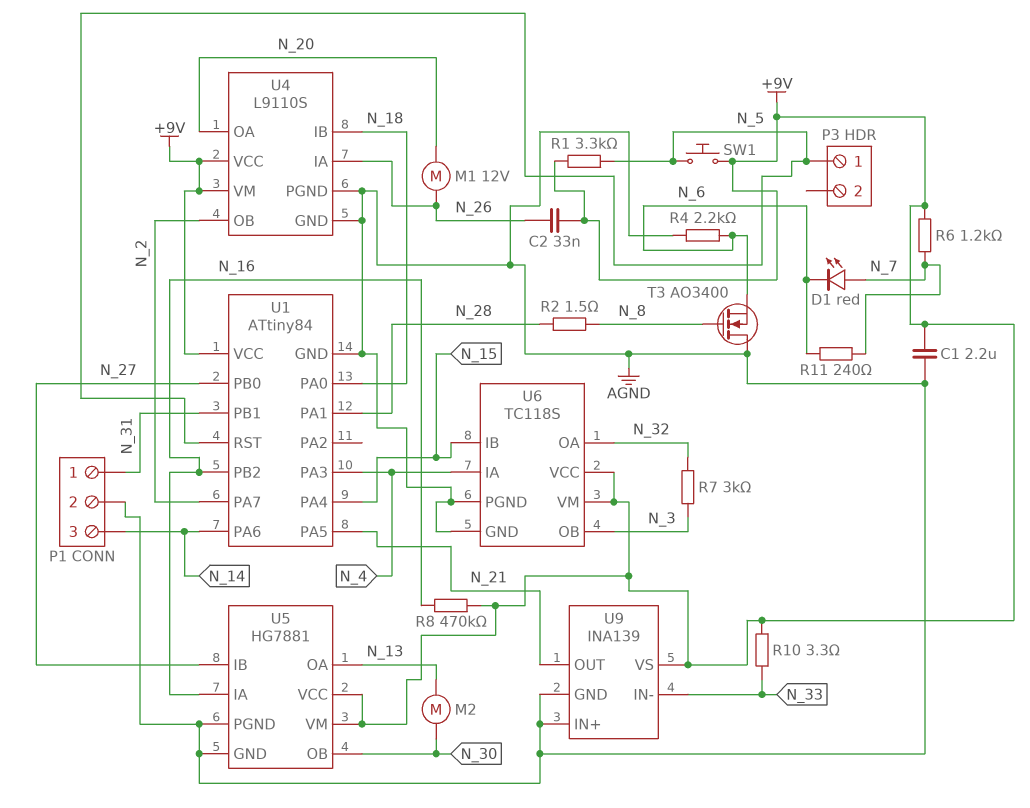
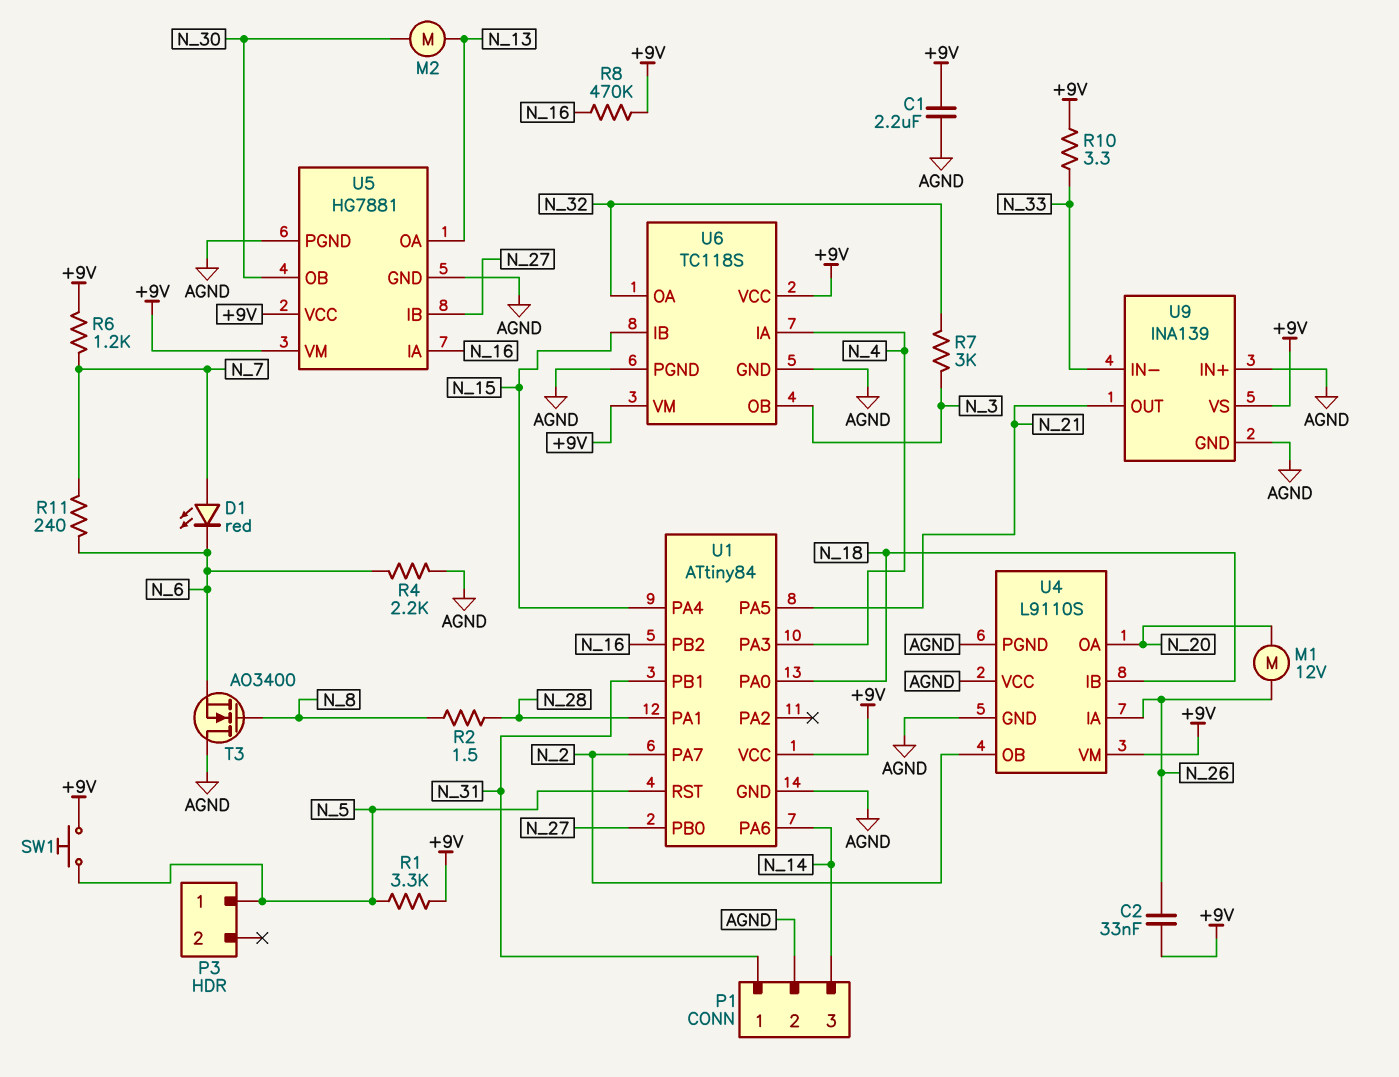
U4 pin VCC: +9V -> AGND

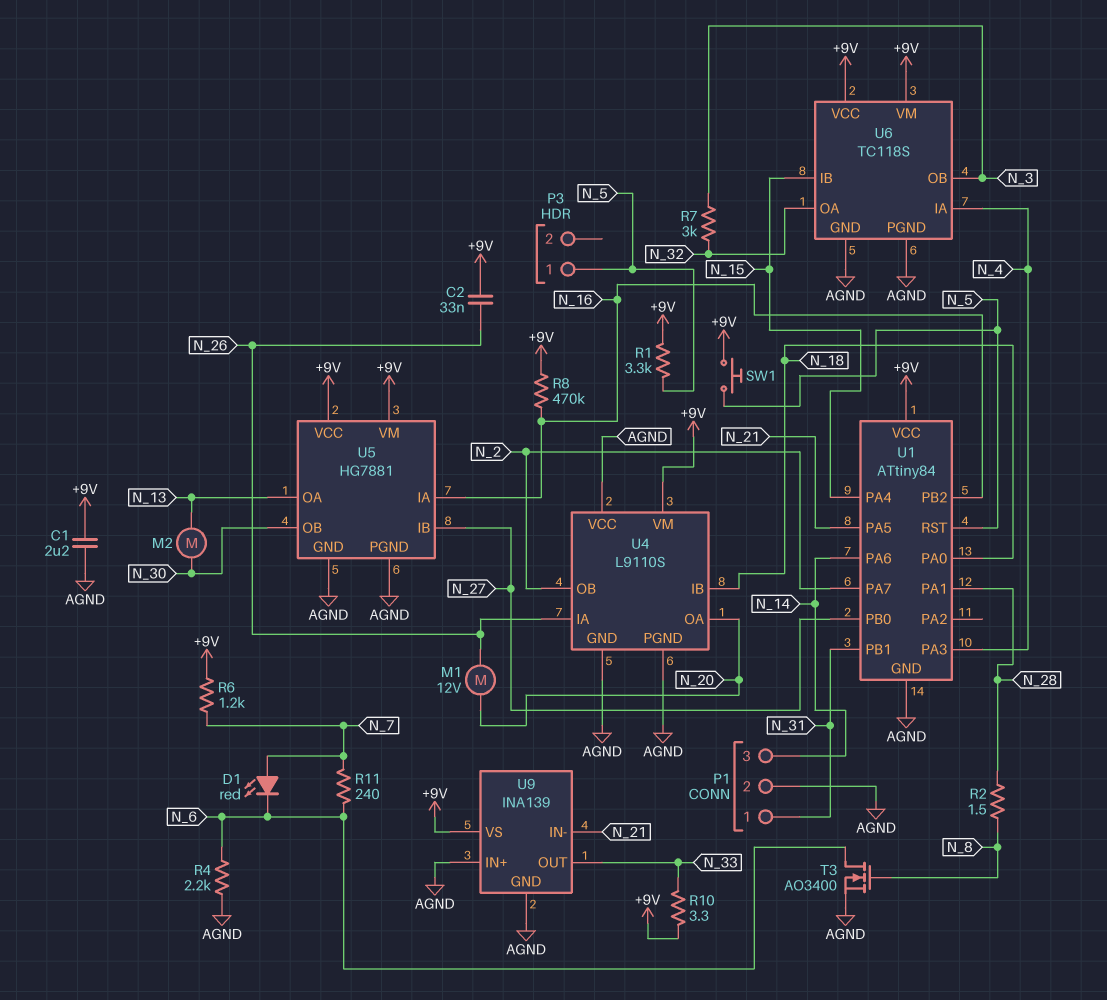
T3: NMOS AO3400 (G N_8, D AGND, S N_6) -> NMOS AO3400 (G N_8, D N_6, S AGND)
U9 pin IN-: N_33 -> N_21
U9 pin OUT: N_21 -> N_33

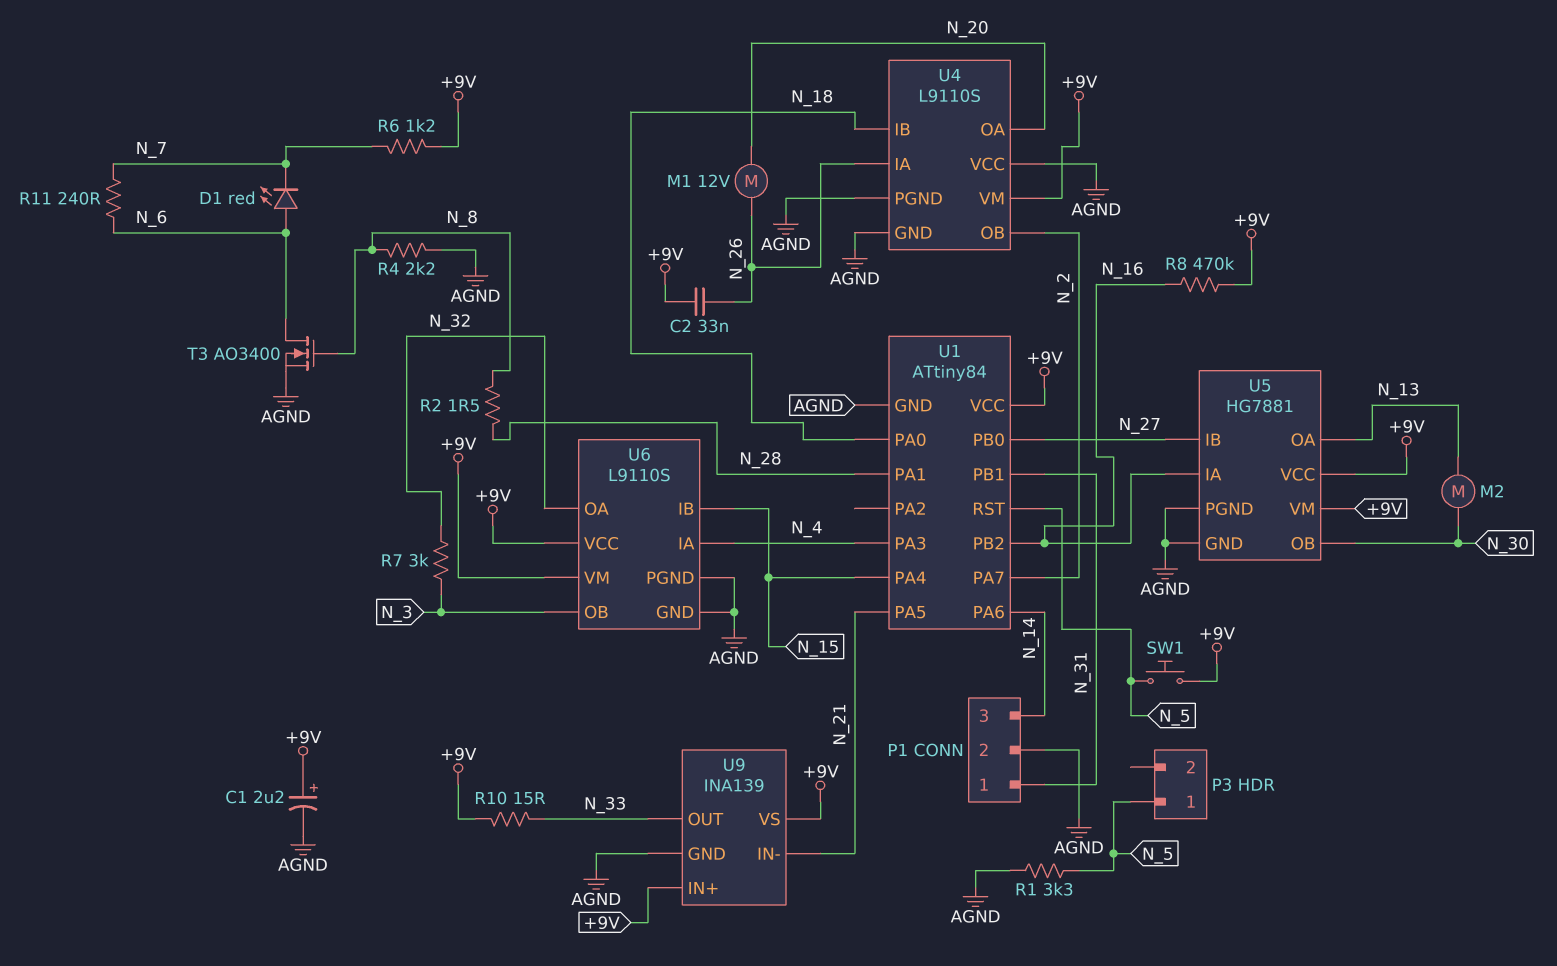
C1: 2.2uF (+9V, AGND) -> 2.2uF (plus +9V, minus AGND)
D1: LED red (A N_7, K N_6) -> LED red (A N_6, K N_7)
R1: 3.3k (+9V, N_5) -> 3.3k (AGND, N_5)
R4: 2.2k (AGND, N_6) -> 2.2k (AGND, N_8)
R10: 3.3 (+9V, N_33) -> 15 (+9V, N_33)
U6: TC118S -> L9110S
U9 pin IN+: AGND -> +9V

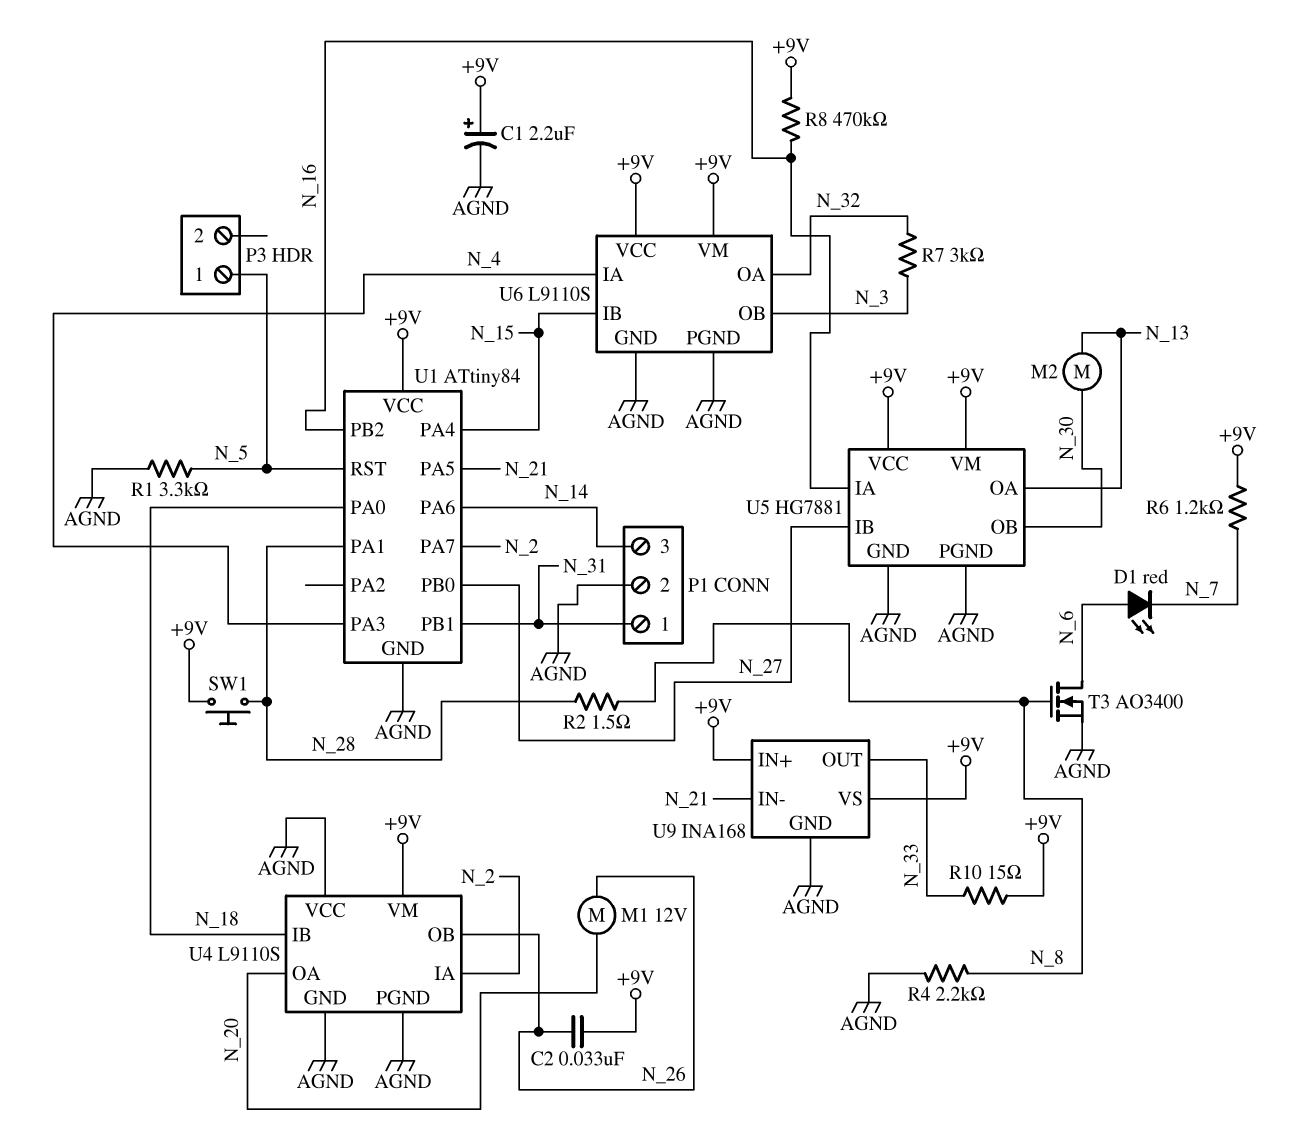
R11: 240 (N_6, N_7) -> none
SW1: button (+9V, N_5) -> button (+9V, N_28)
U4 pin IA: N_26 -> N_2
U4 pin OB: N_2 -> N_26
U9: INA139 -> INA168

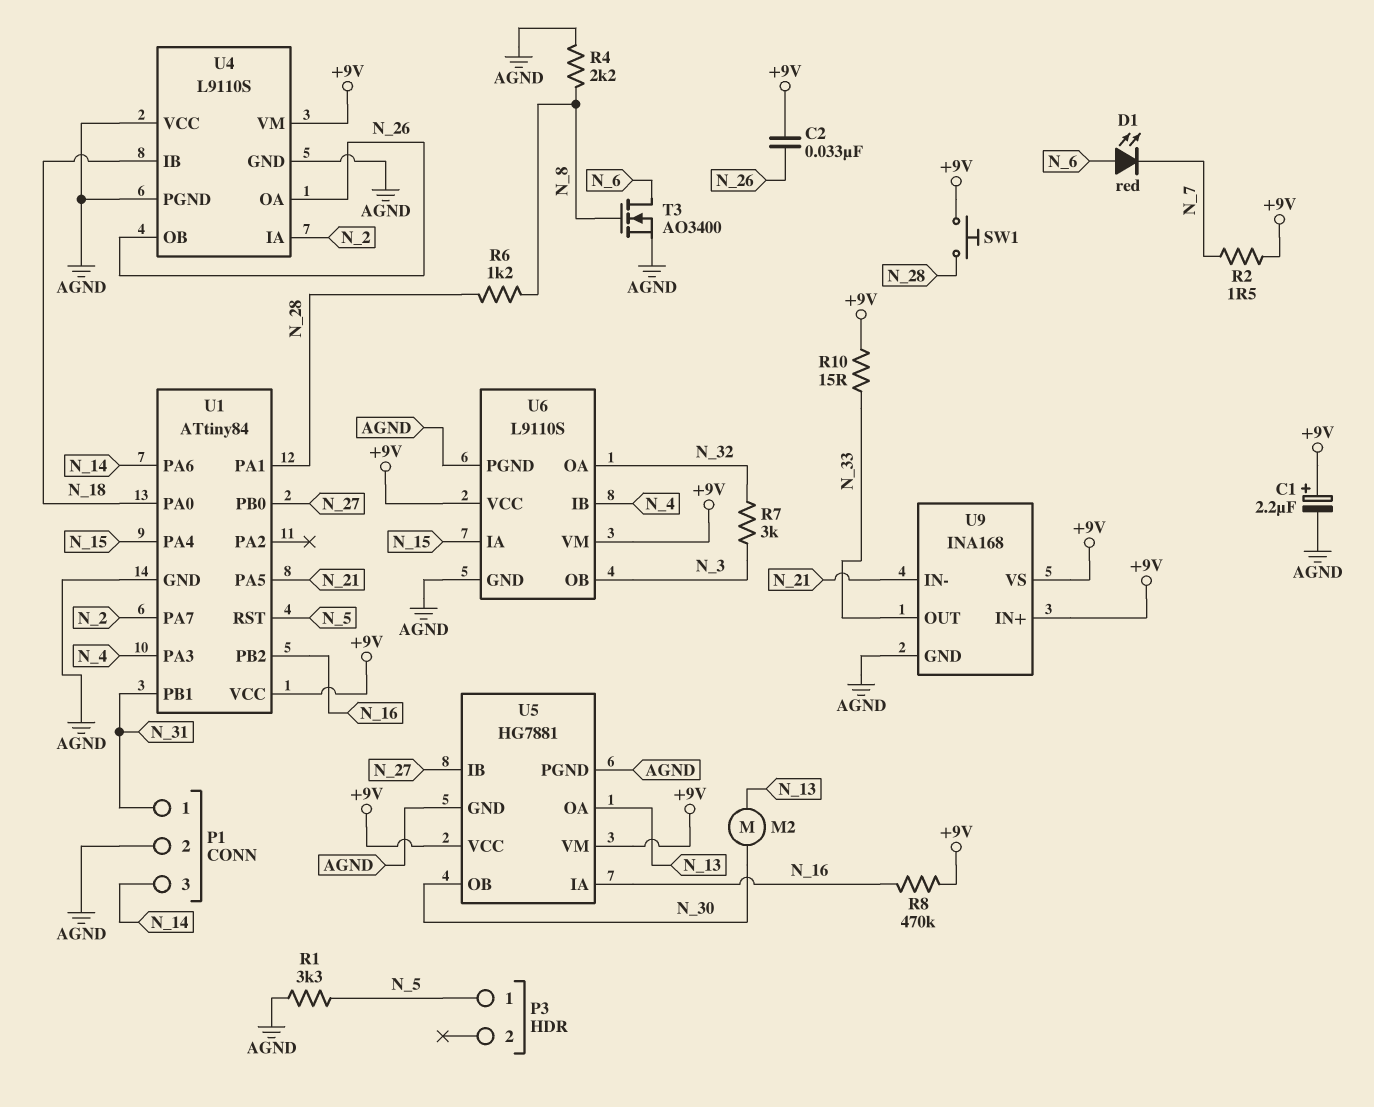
M1: motor 12V (N_20, N_26) -> none
R2: 1.5 (N_8, N_28) -> 1.5 (+9V, N_7)
R6: 1.2k (+9V, N_7) -> 1.2k (N_8, N_28)
U4 pin OA: N_20 -> N_26
U6 pin IA: N_4 -> N_15
U6 pin IB: N_15 -> N_4

